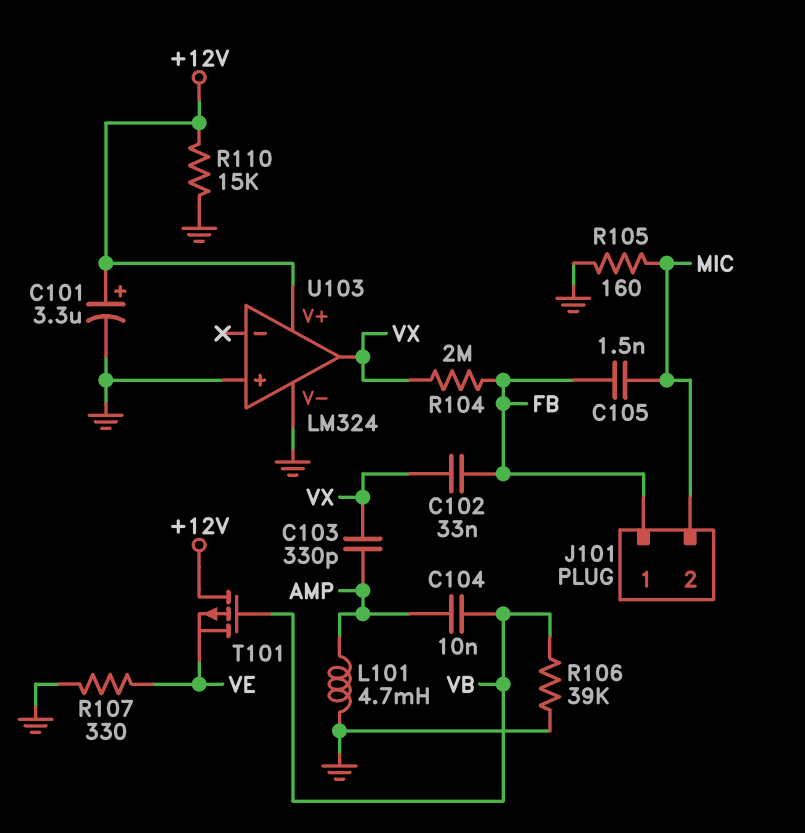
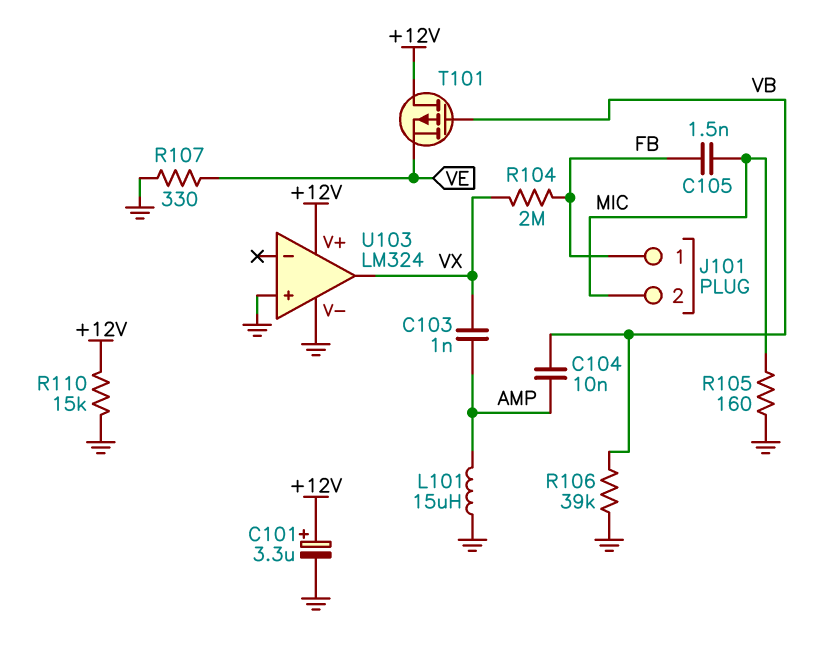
C102: 33nF (FB, VX) -> none
C103: 330pF (AMP, VX) -> 1nF (AMP, VX)
L101: 4.7mH (AMP, GND) -> 15uH (AMP, GND)

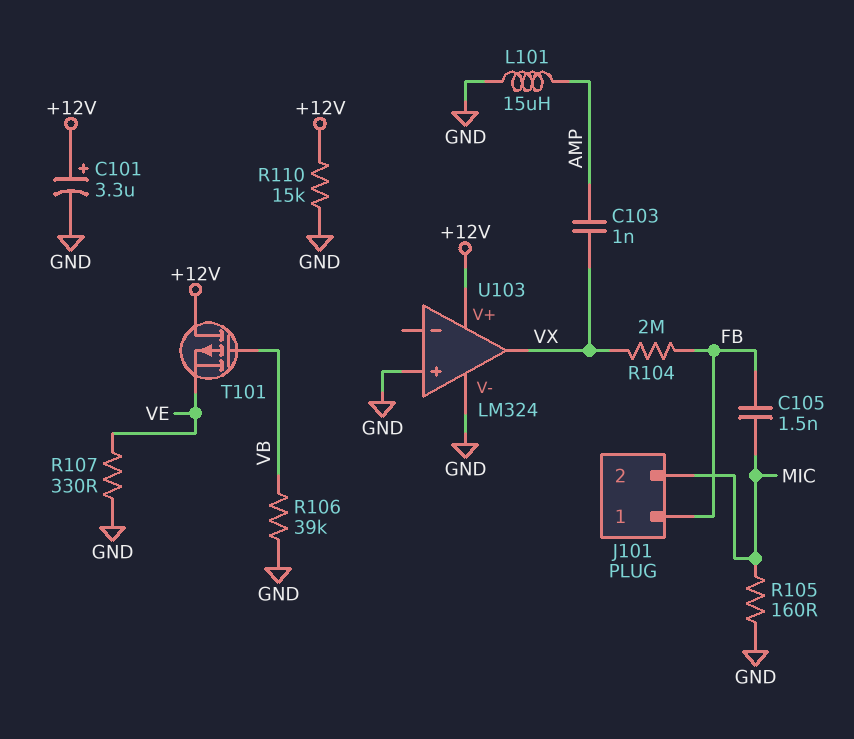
C104: 10nF (AMP, VB) -> none

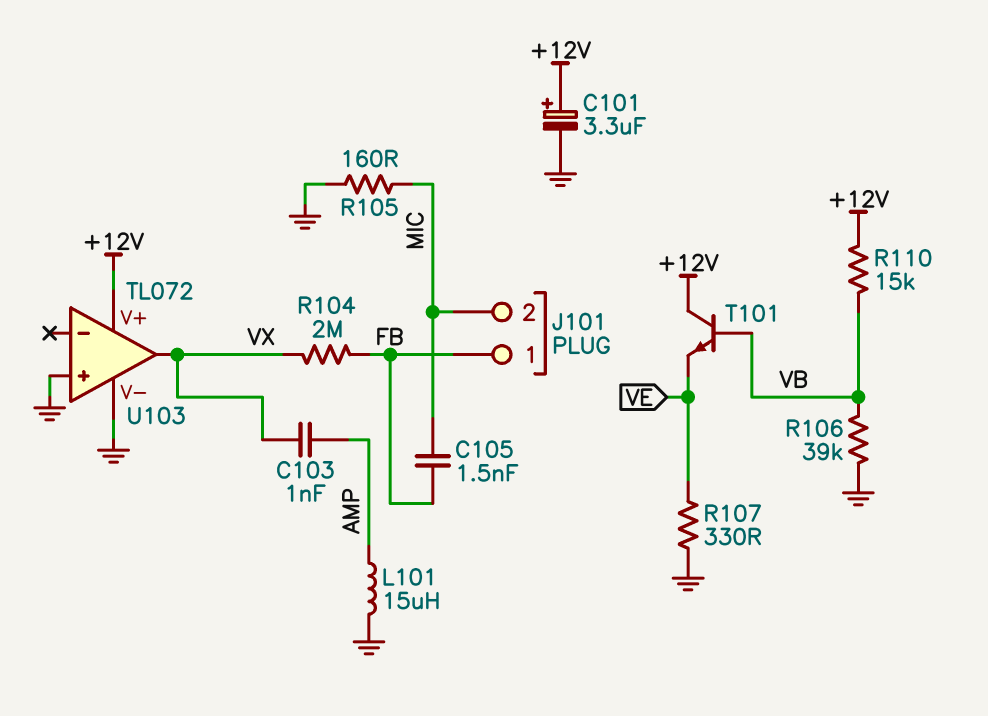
R110: 15k (+12V, GND) -> 15k (+12V, VB)
T101: PMOS (G VB, D +12V, S VE) -> NPN (B VB, C +12V, E VE)
U103: LM324 -> TL072

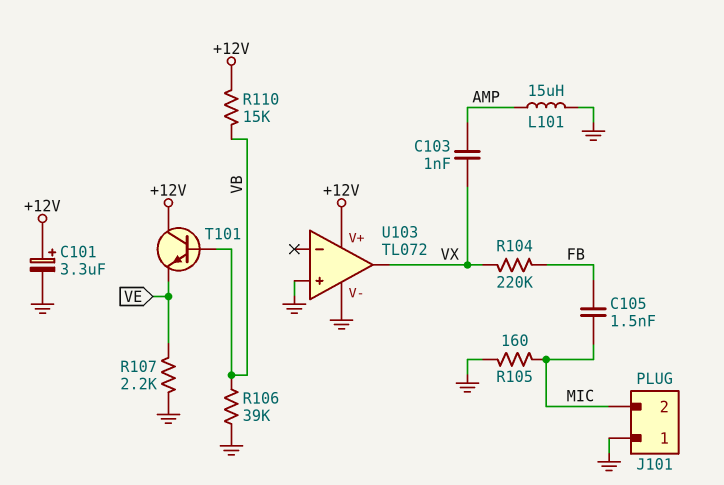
J101 pin 1: FB -> GND
R104: 2M (FB, VX) -> 220k (FB, VX)
R107: 330 (GND, VE) -> 2.2k (GND, VE)

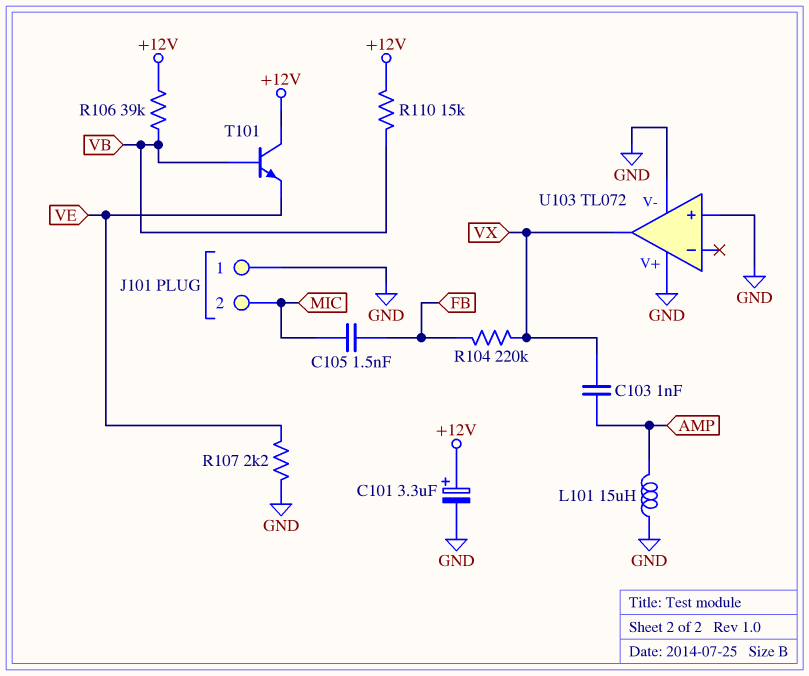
R105: 160 (GND, MIC) -> none
R106: 39k (GND, VB) -> 39k (+12V, VB)
U103 pin V+: +12V -> GND

